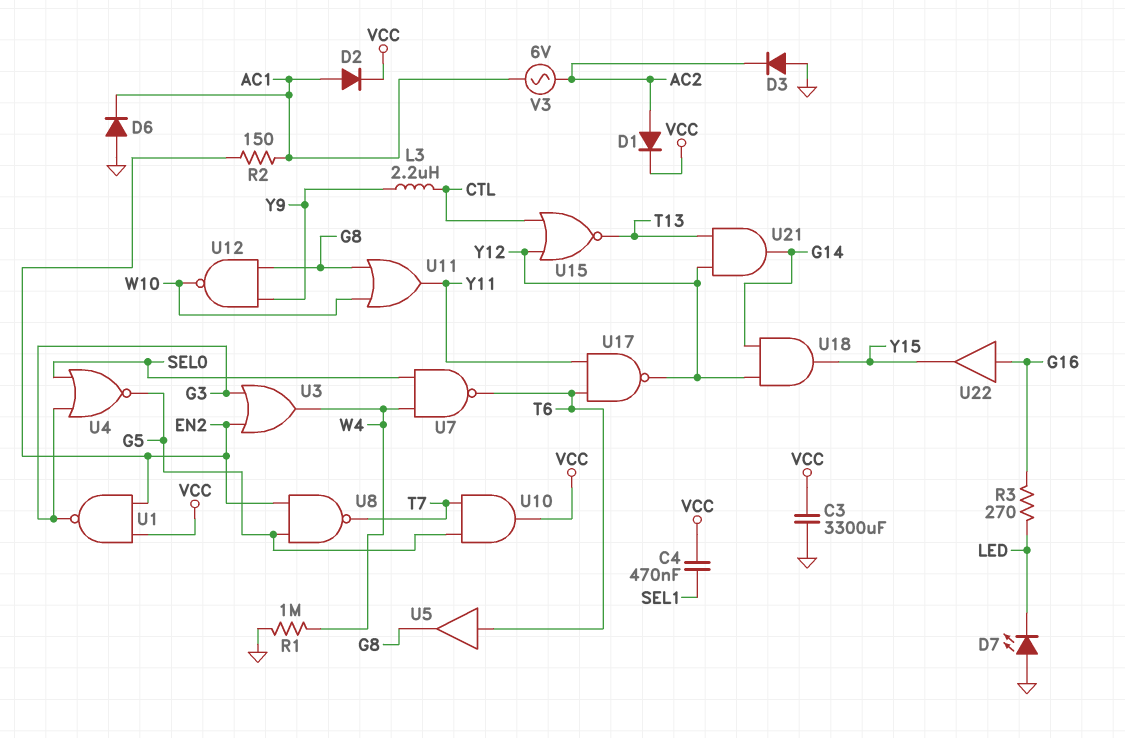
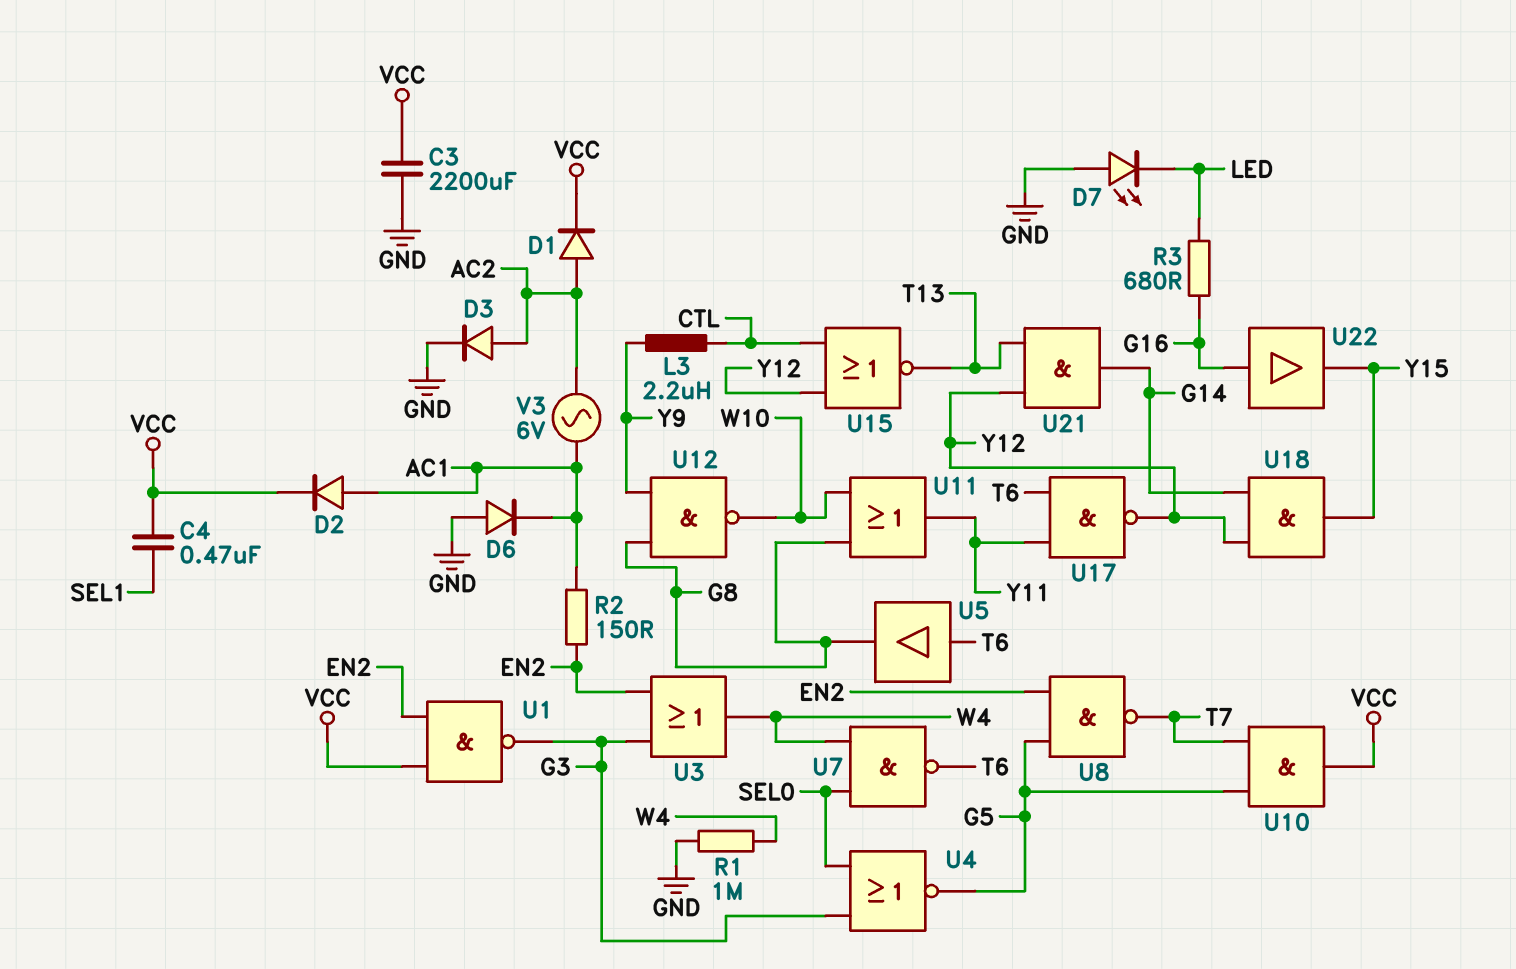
C3: 3300uF (GND, VCC) -> 2200uF (GND, VCC)
D3: diode (A GND, K AC2) -> diode (A AC2, K GND)
R3: 270 (G16, LED) -> 680 (G16, LED)

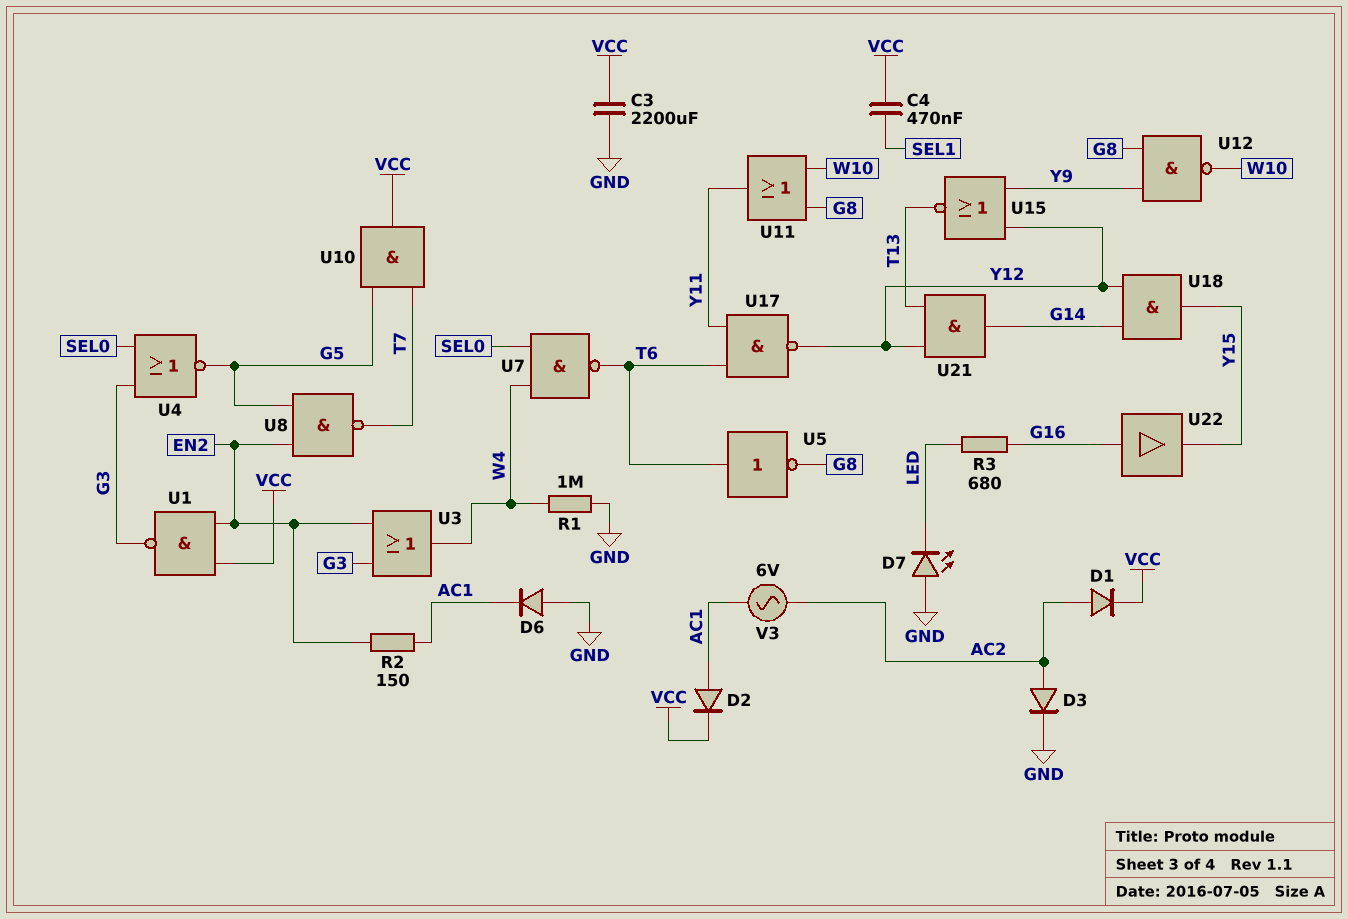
L3: 2.2uH (CTL, Y9) -> none
U5: buffer (in T6, out G8) -> NOT (in T6, out G8)
U15: NOR (in CTL, in Y12, out T13) -> NOR (in Y9, in Y12, out T13)

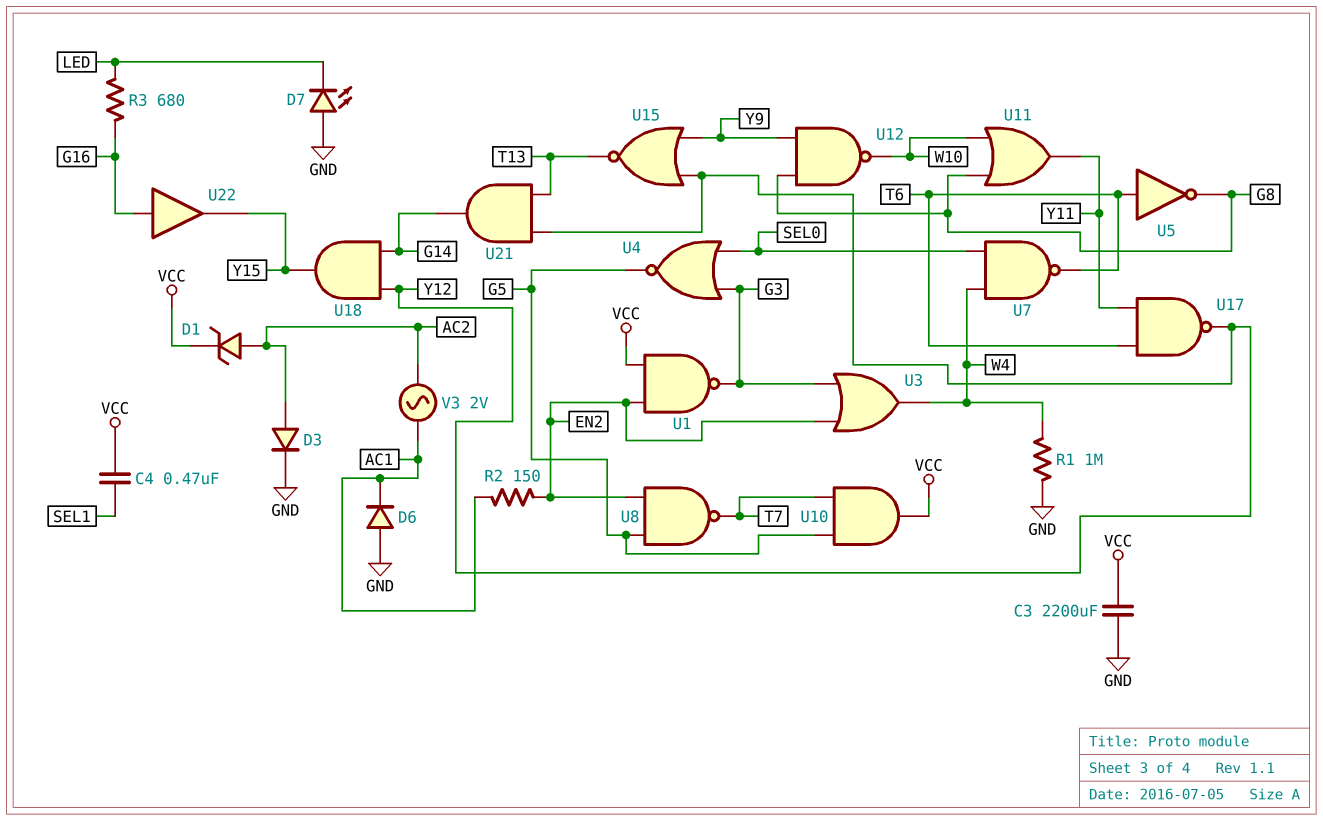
D1: diode (A AC2, K VCC) -> zener (A AC2, K VCC)
D2: diode (A AC1, K VCC) -> none
V3: AC 6V (AC1, AC2) -> AC 2V (AC1, AC2)

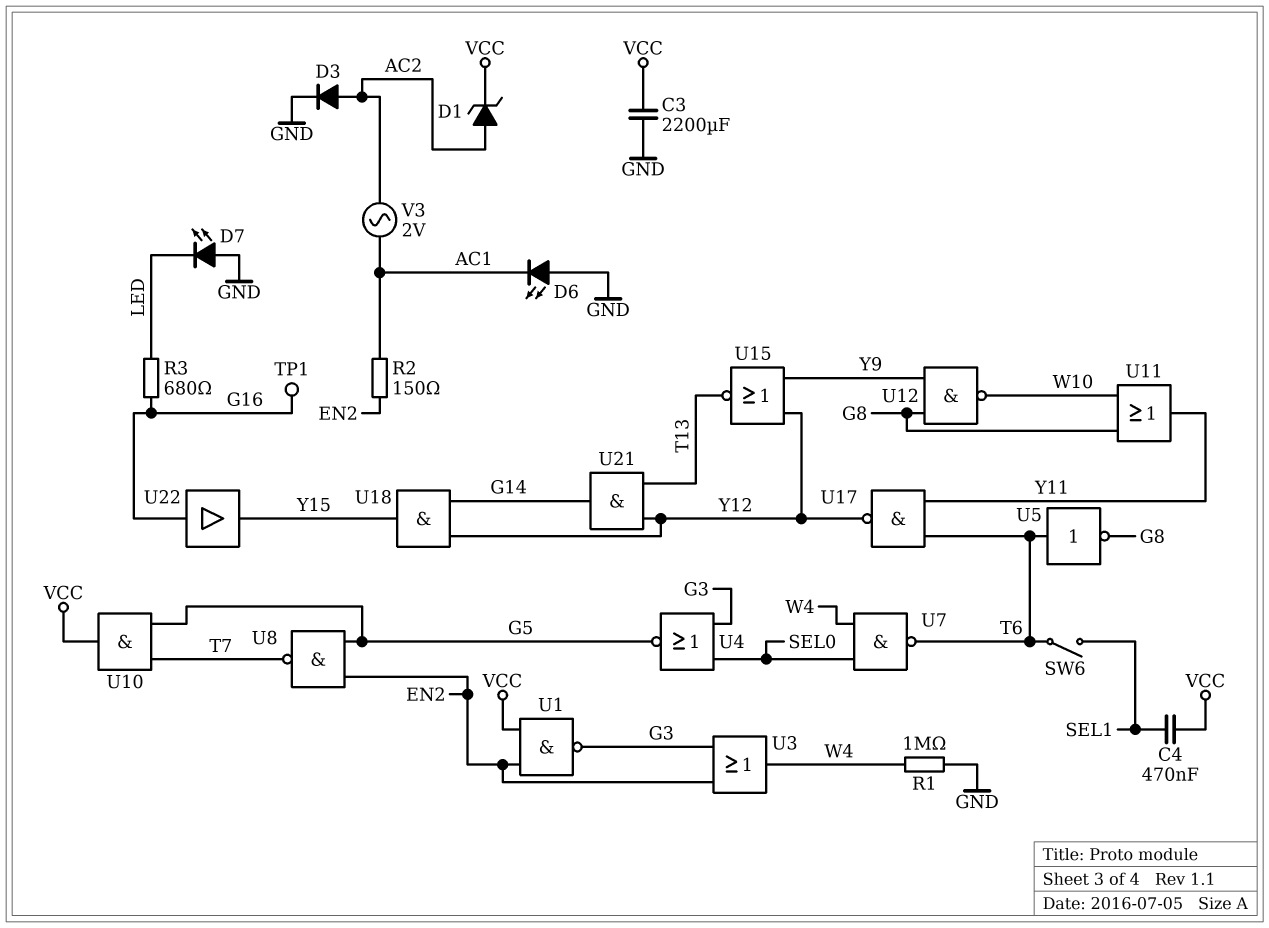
D6: diode (A GND, K AC1) -> LED (A GND, K AC1)
SW6: none -> switch (SEL1, T6)
TP1: none -> test point (G16)

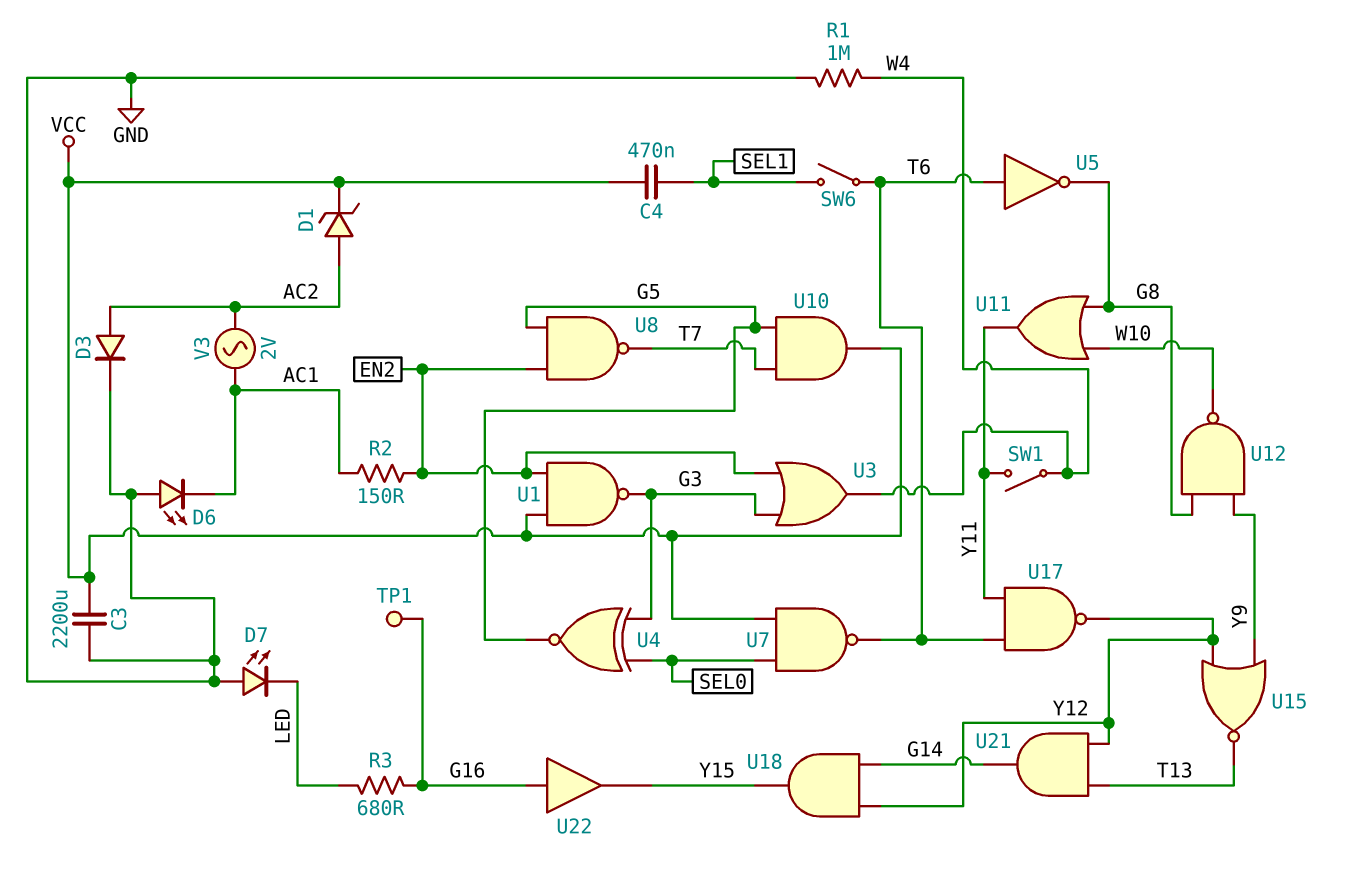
SW1: none -> switch (W4, Y11)
U4: NOR (in G3, in SEL0, out G5) -> XNOR (in G3, in SEL0, out G5)
U7: NAND (in SEL0, in W4, out T6) -> NAND (in SEL0, in VCC, out T6)

